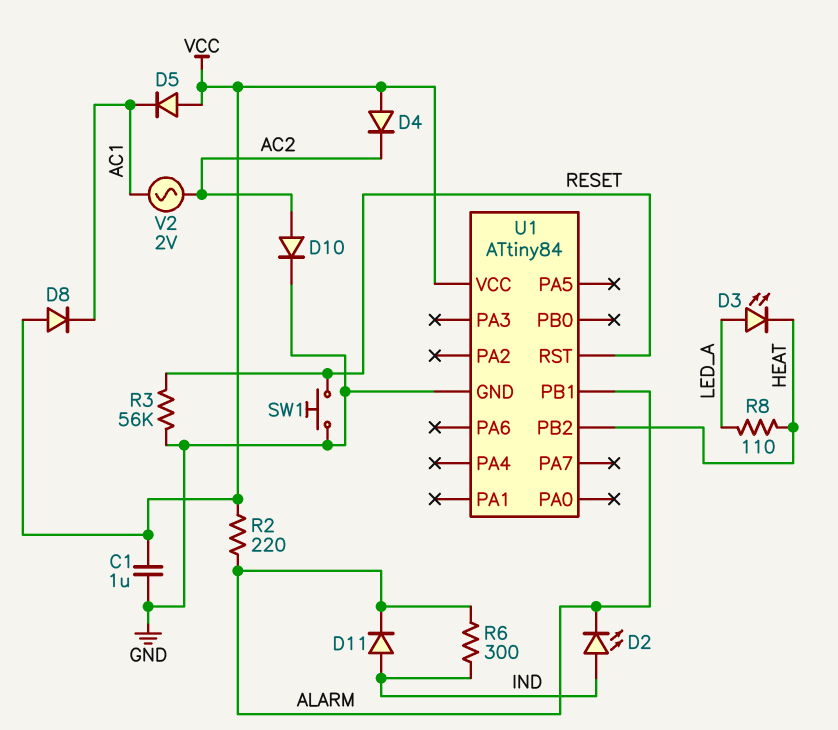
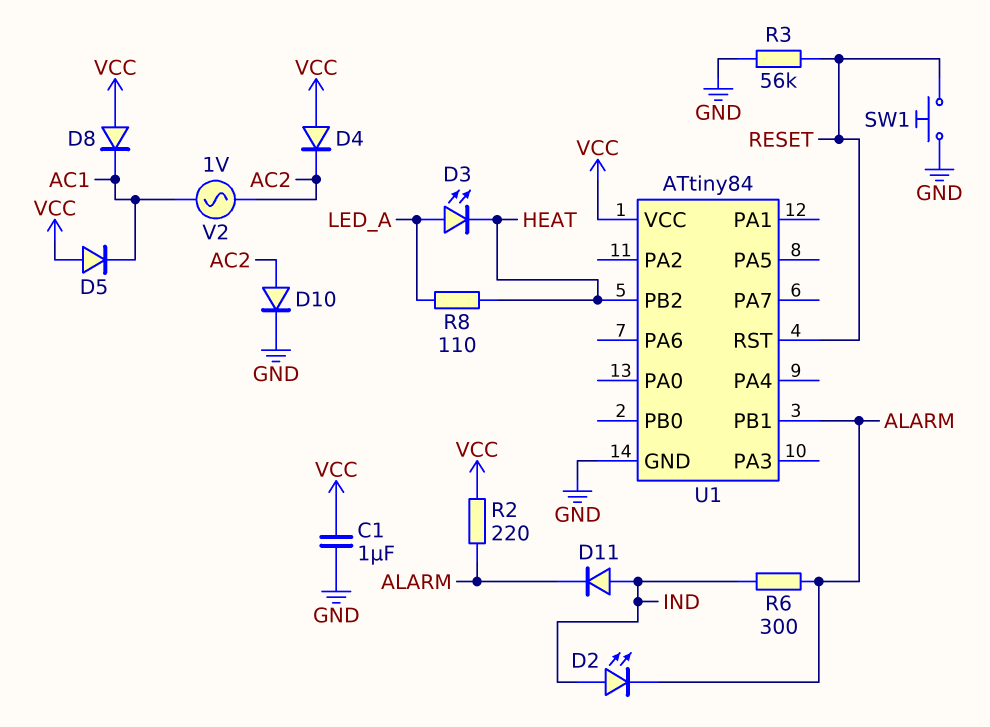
V2: AC 2V (AC1, AC2) -> AC 1V (AC1, AC2)

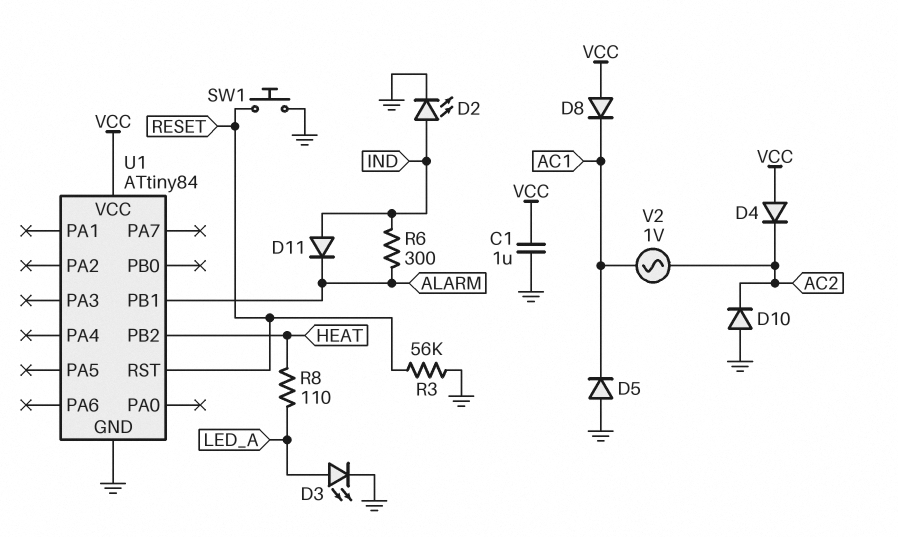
D2: LED (A IND, K ALARM) -> LED (A IND, K GND)
D3: LED (A LED_A, K HEAT) -> LED (A LED_A, K GND)
D5: diode (A VCC, K AC1) -> diode (A GND, K AC1)
D10: diode (A AC2, K GND) -> diode (A GND, K AC2)
R2: 220 (ALARM, VCC) -> none

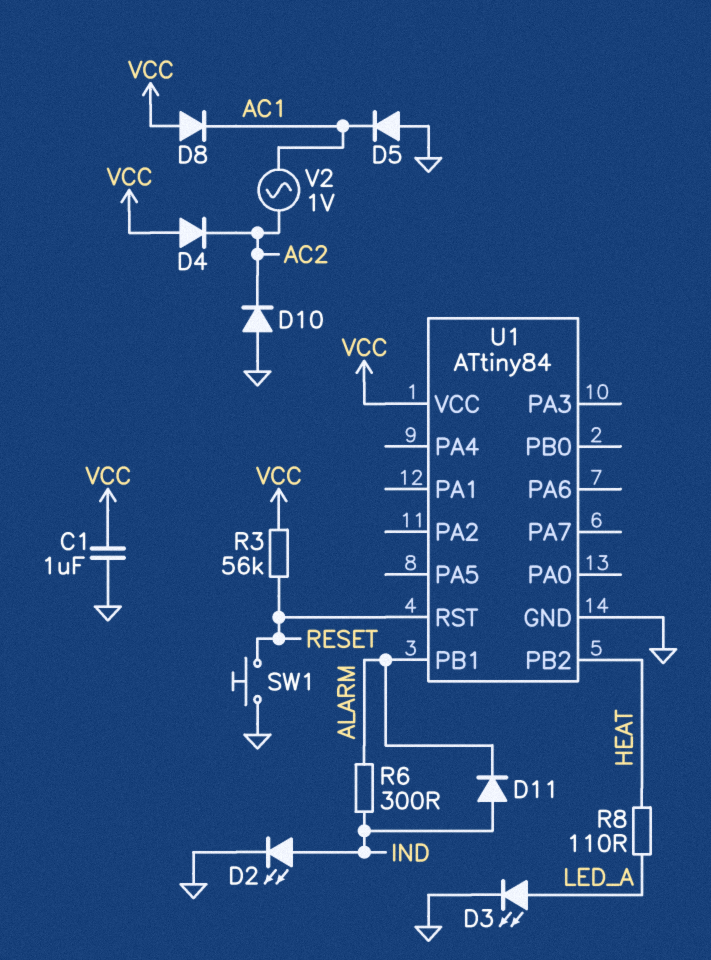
R3: 56k (GND, RESET) -> 56k (RESET, VCC)

